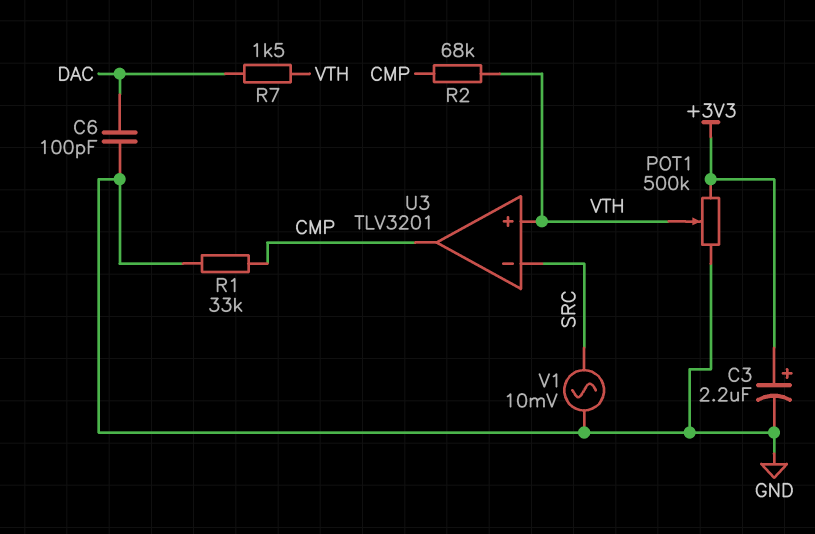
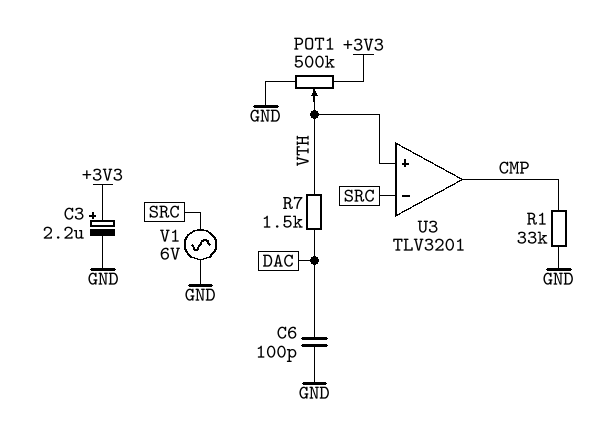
R2: 68k (CMP, VTH) -> none
V1: AC 10mV (GND, SRC) -> AC 6V (GND, SRC)

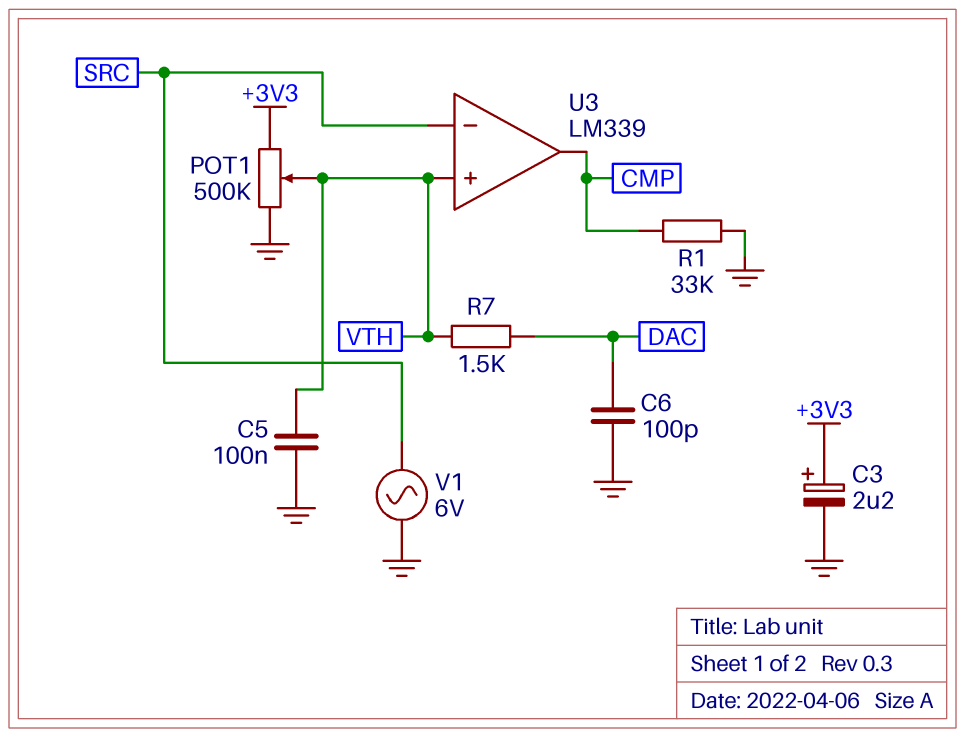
C5: none -> 100nF (GND, VTH)
U3: TLV3201 -> LM339

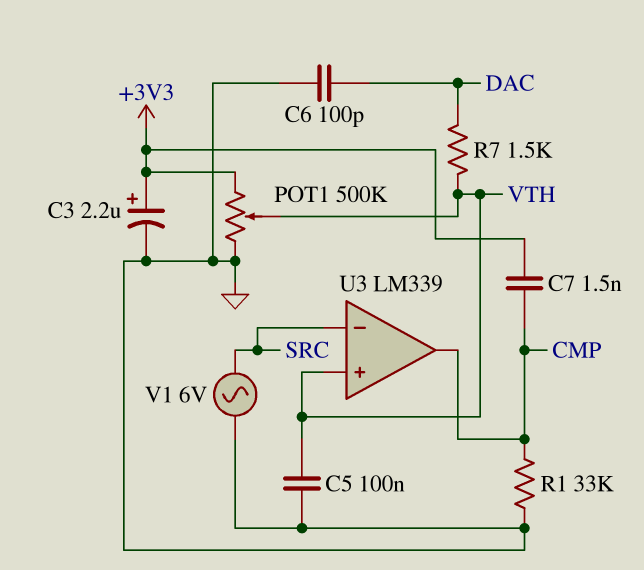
C7: none -> 1.5nF (+3V3, CMP)

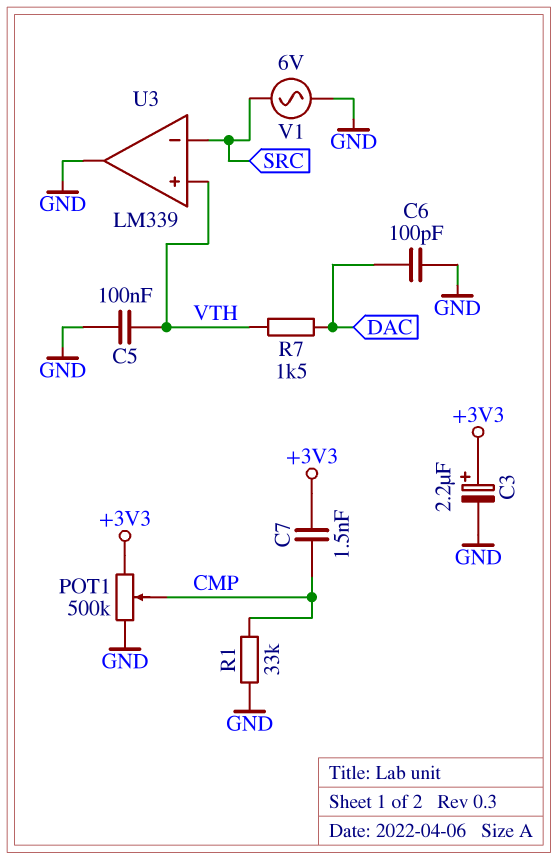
POT1: 500k (+3V3, GND, wiper VTH) -> 500k (+3V3, GND, wiper CMP)
U3 pin out: CMP -> GND

